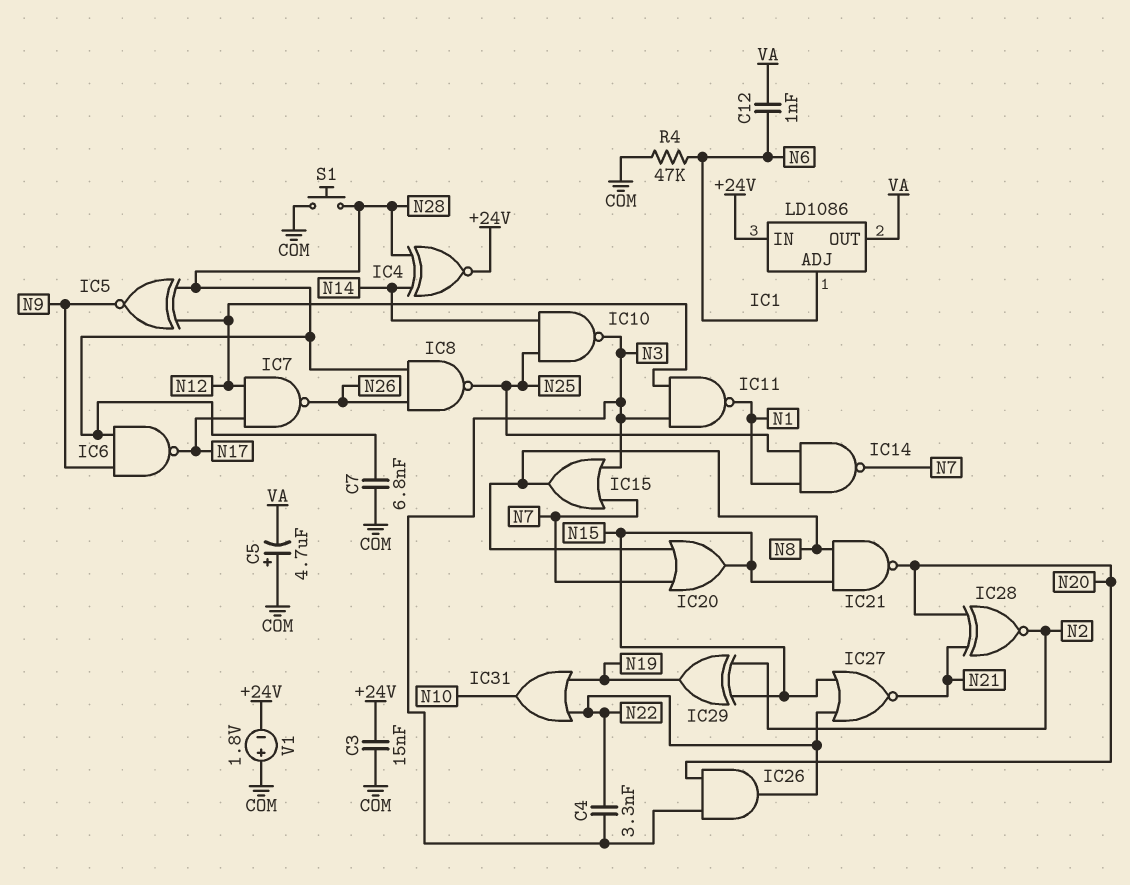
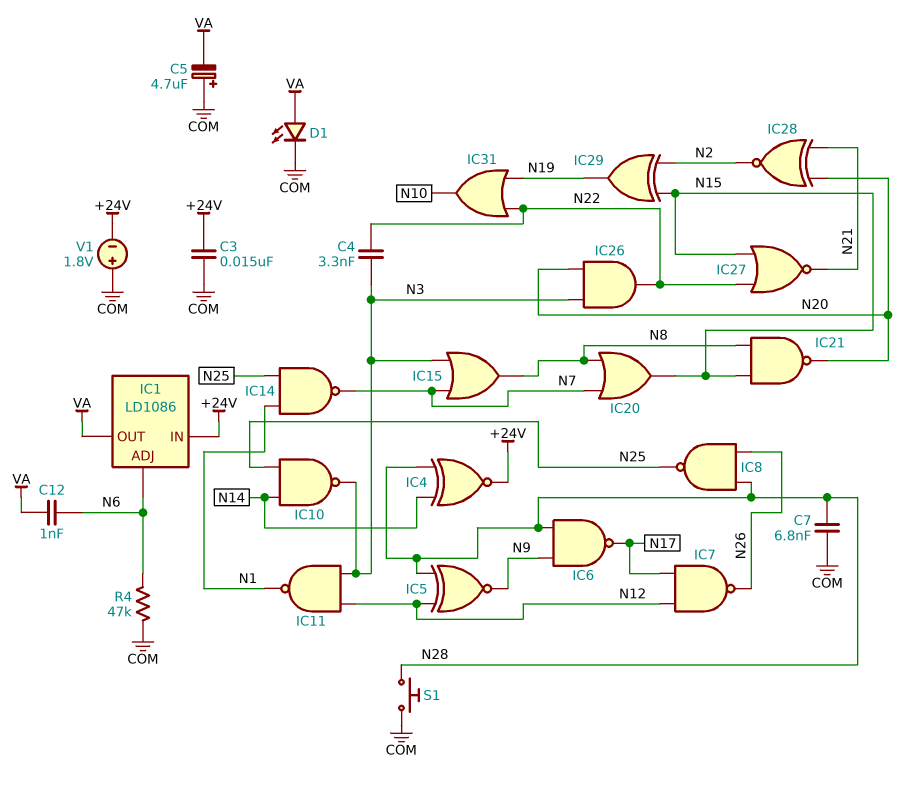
D1: none -> LED (A VA, K COM)

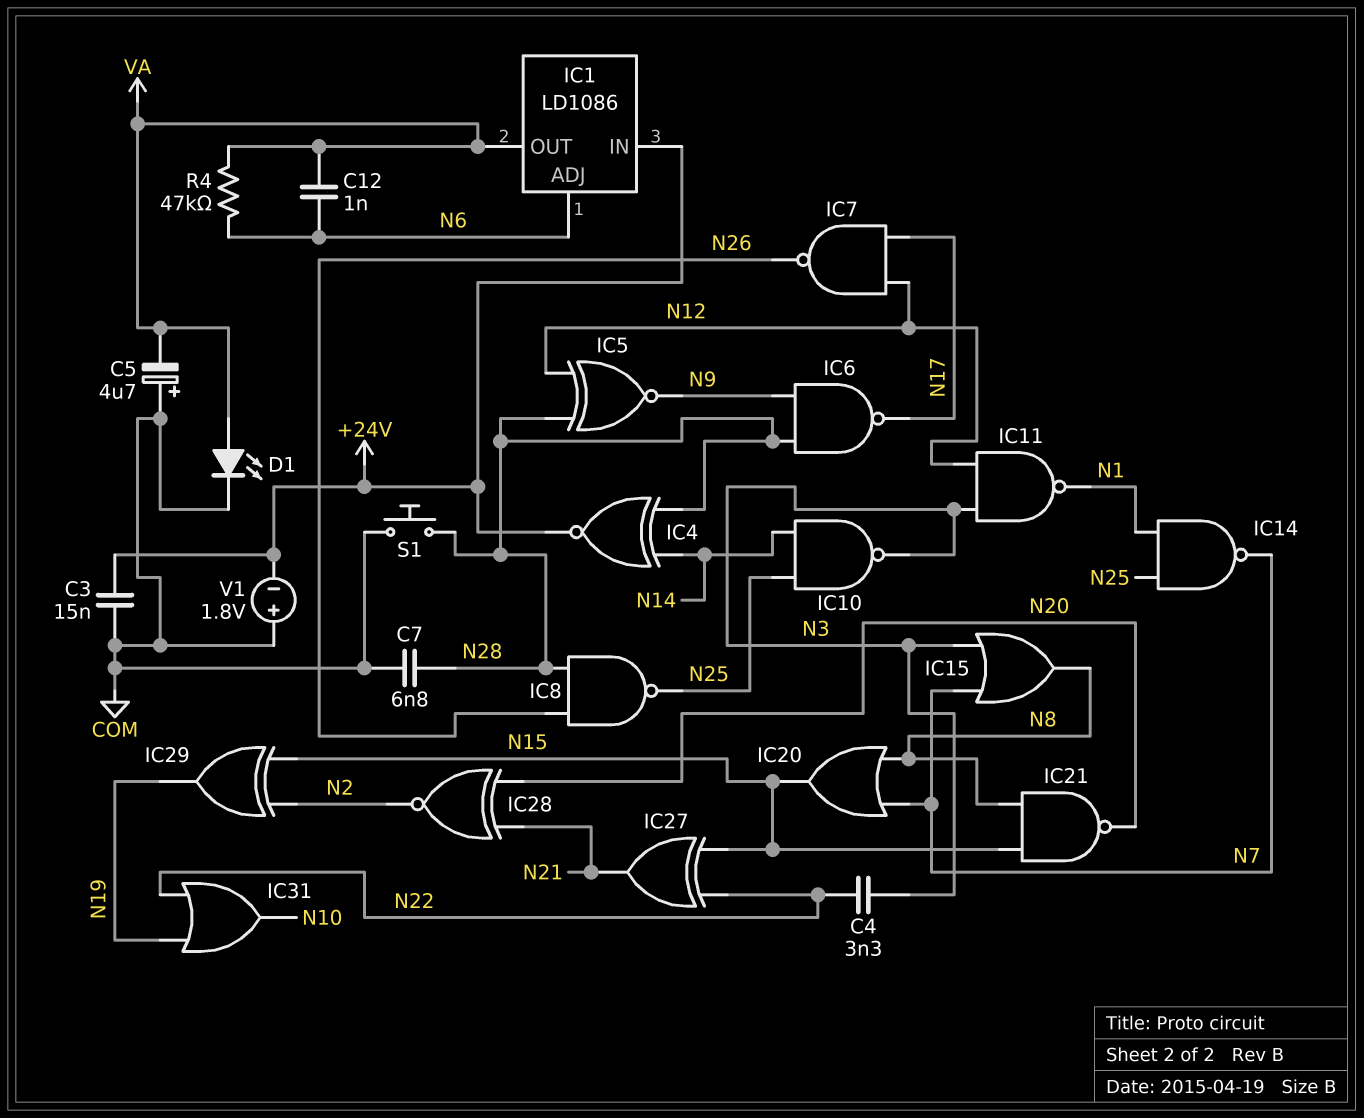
IC26: AND (in N3, in N20, out N22) -> none
IC27: NOR (in N15, in N22, out N21) -> XOR (in N15, in N22, out N21)
R4: 47k (COM, N6) -> 47k (N6, VA)

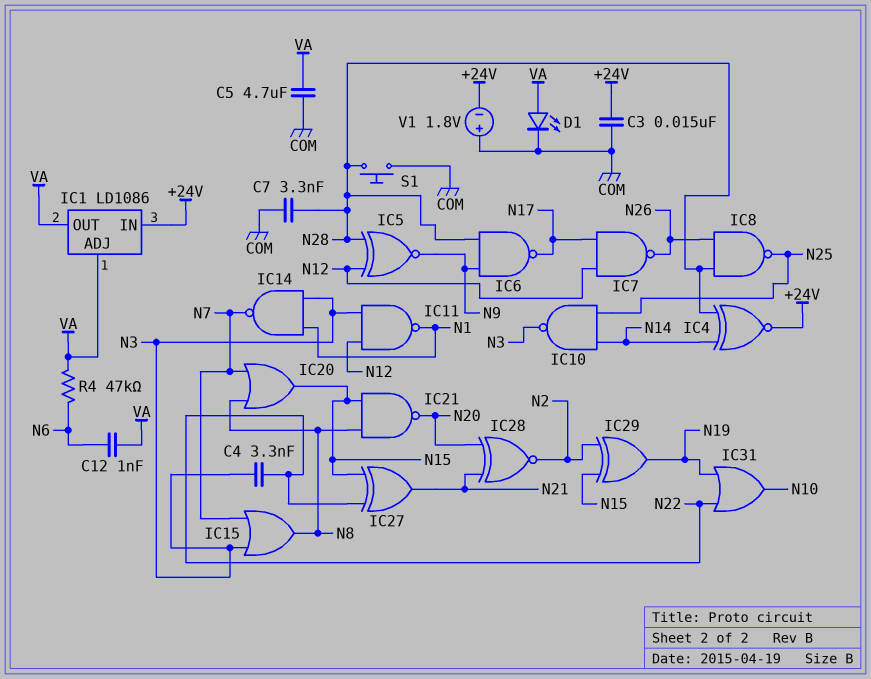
C5: 4.7uF (plus COM, minus VA) -> 4.7uF (COM, VA)
C7: 6.8nF (COM, N28) -> 3.3nF (COM, N28)
IC1 pin ADJ: N6 -> VA
IC14: NAND (in N1, in N25, out N7) -> NAND (in N1, in N3, out N7)

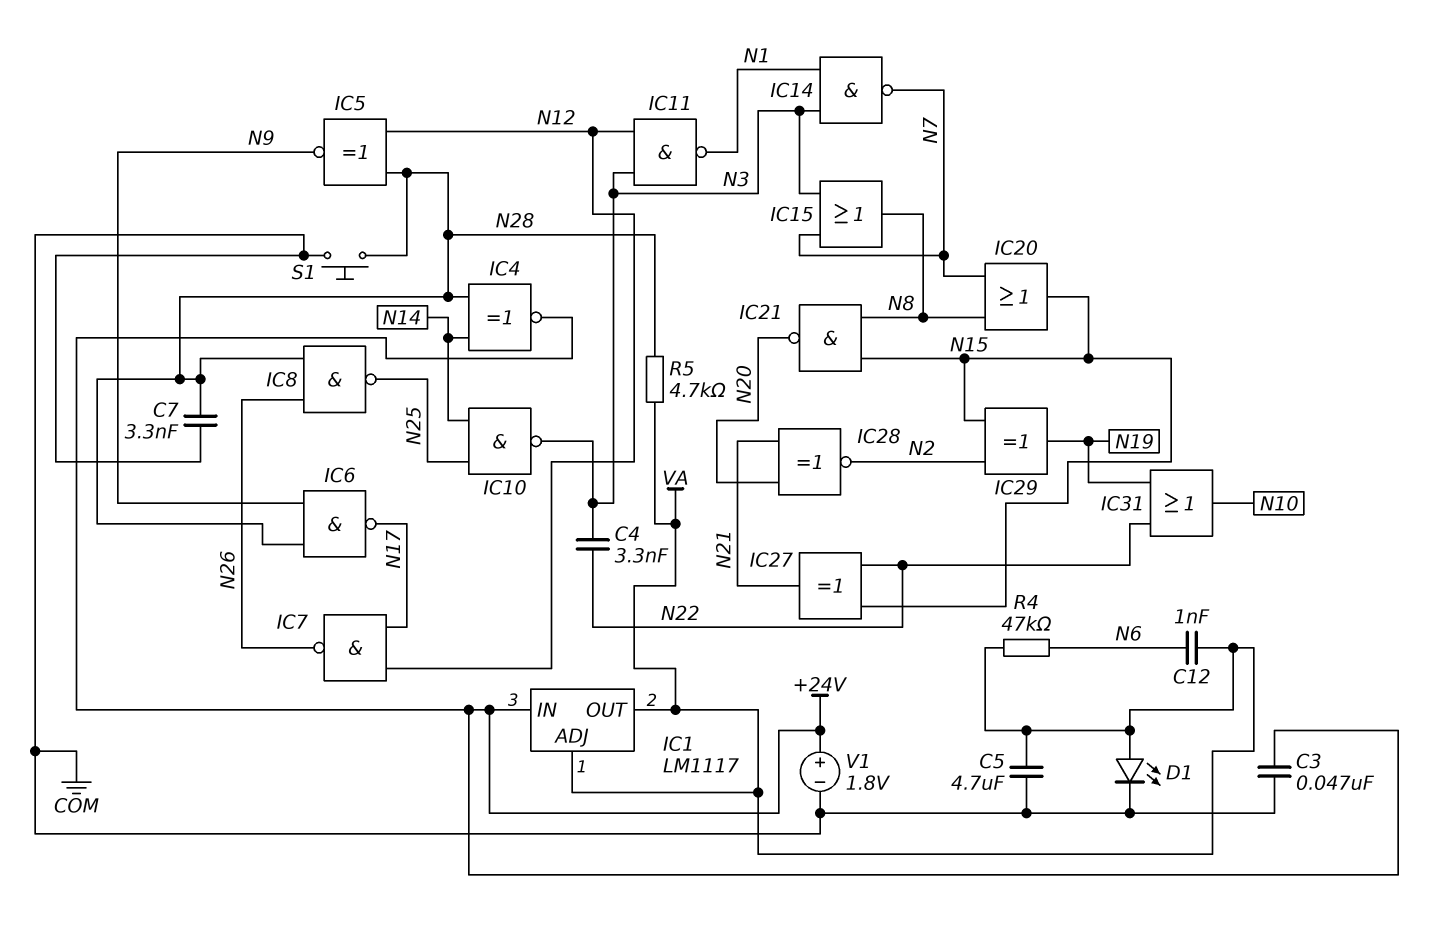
C3: 15nF (+24V, COM) -> 47nF (+24V, COM)
IC1: LD1086 -> LM1117
R5: none -> 4.7k (N28, VA)
V1: 1.8V (plus COM, minus +24V) -> 1.8V (plus +24V, minus COM)

